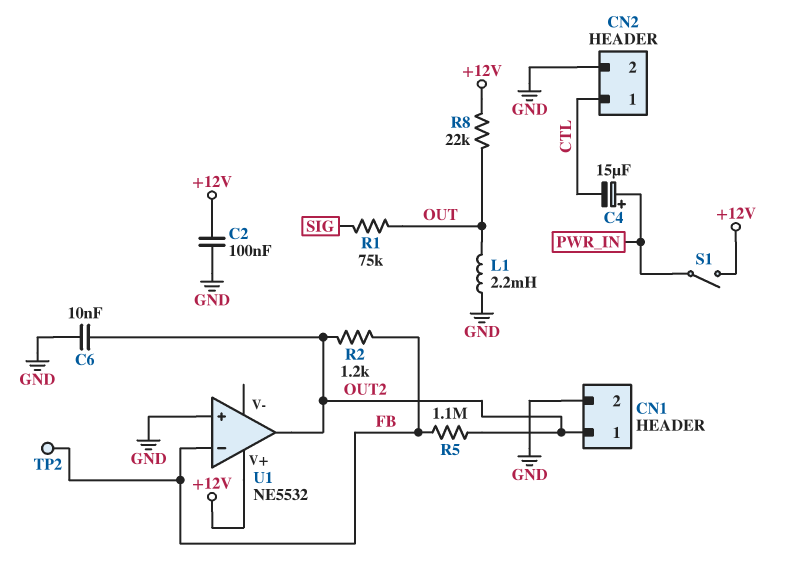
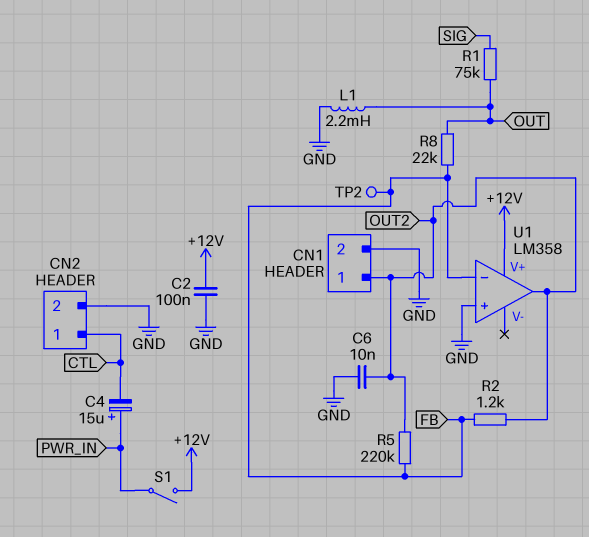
R5: 1.1M (FB, OUT2) -> 220k (FB, OUT2)
R8: 22k (+12V, OUT) -> 22k (FB, OUT)
U1: NE5532 -> LM358

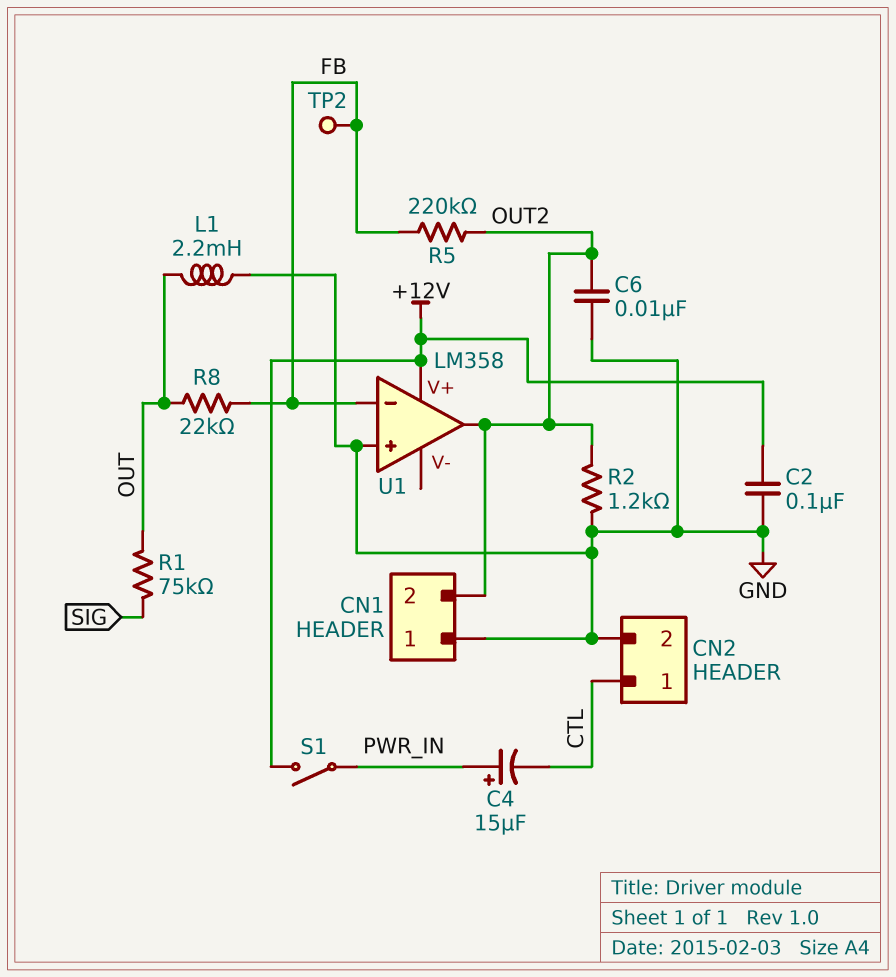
CN1 pin 1: OUT2 -> GND
CN1 pin 2: GND -> OUT2
R2: 1.2k (FB, OUT2) -> 1.2k (GND, OUT2)

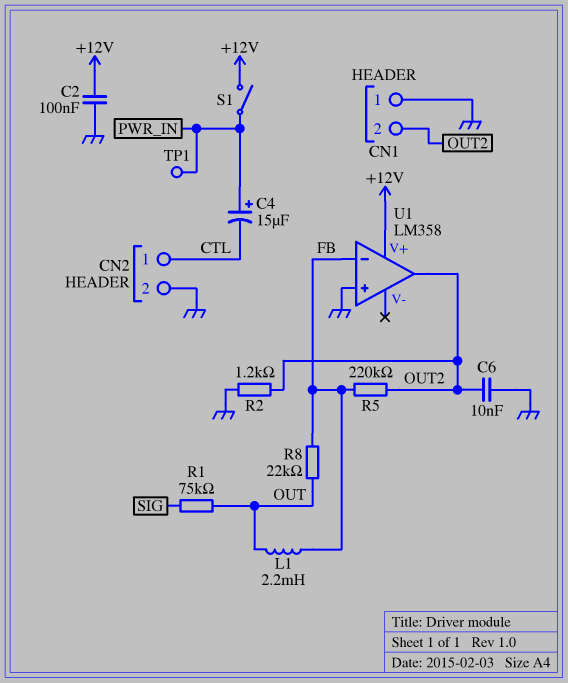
L1: 2.2mH (GND, OUT) -> 2.2mH (FB, OUT)
TP1: none -> test point (PWR_IN)
TP2: test point (FB) -> none

